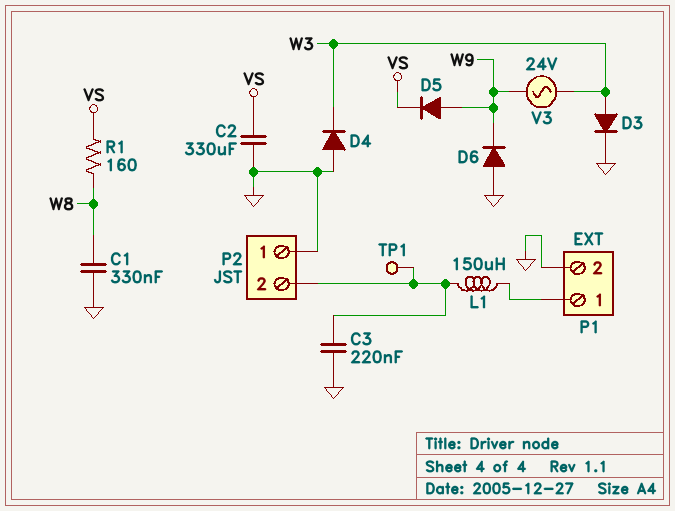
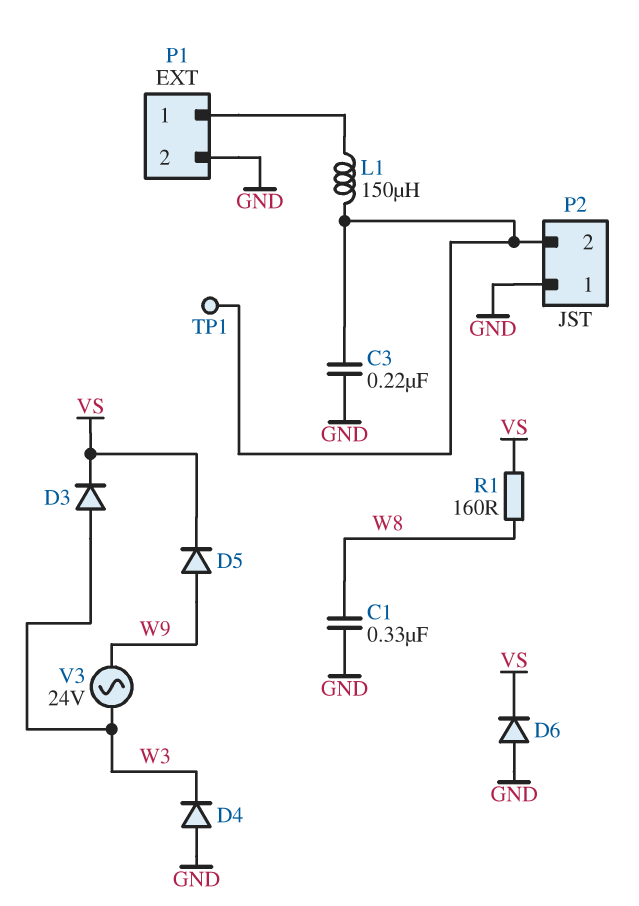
C2: 330uF (GND, VS) -> none
D3: diode (A W3, K GND) -> diode (A W3, K VS)
D6: diode (A GND, K W9) -> diode (A GND, K VS)

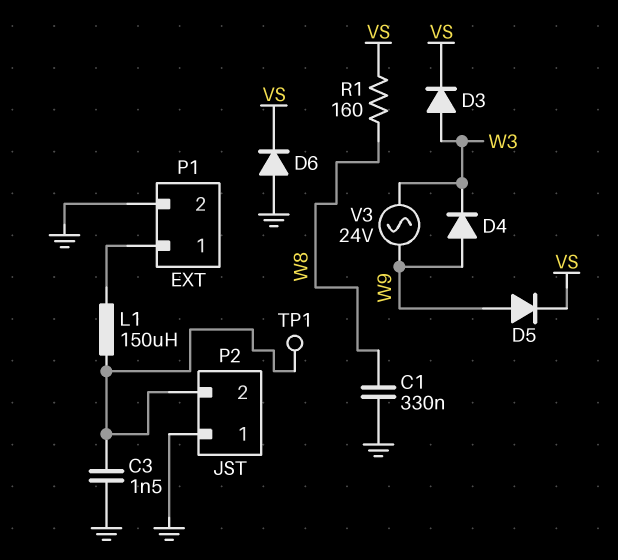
C3: 220nF (GND, P2/2) -> 1.5nF (GND, P2/2)
D4: diode (A GND, K W3) -> diode (A W9, K W3)

